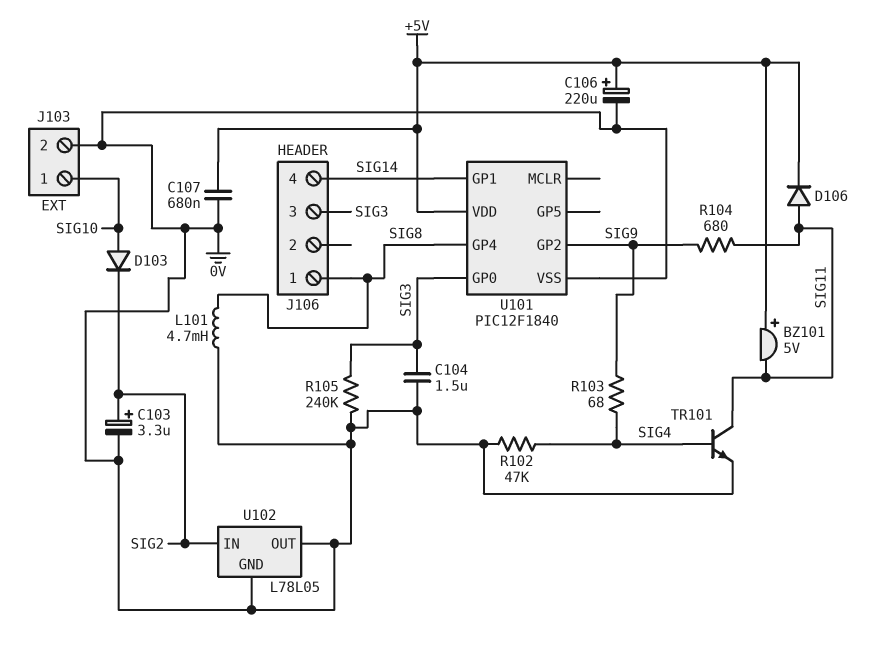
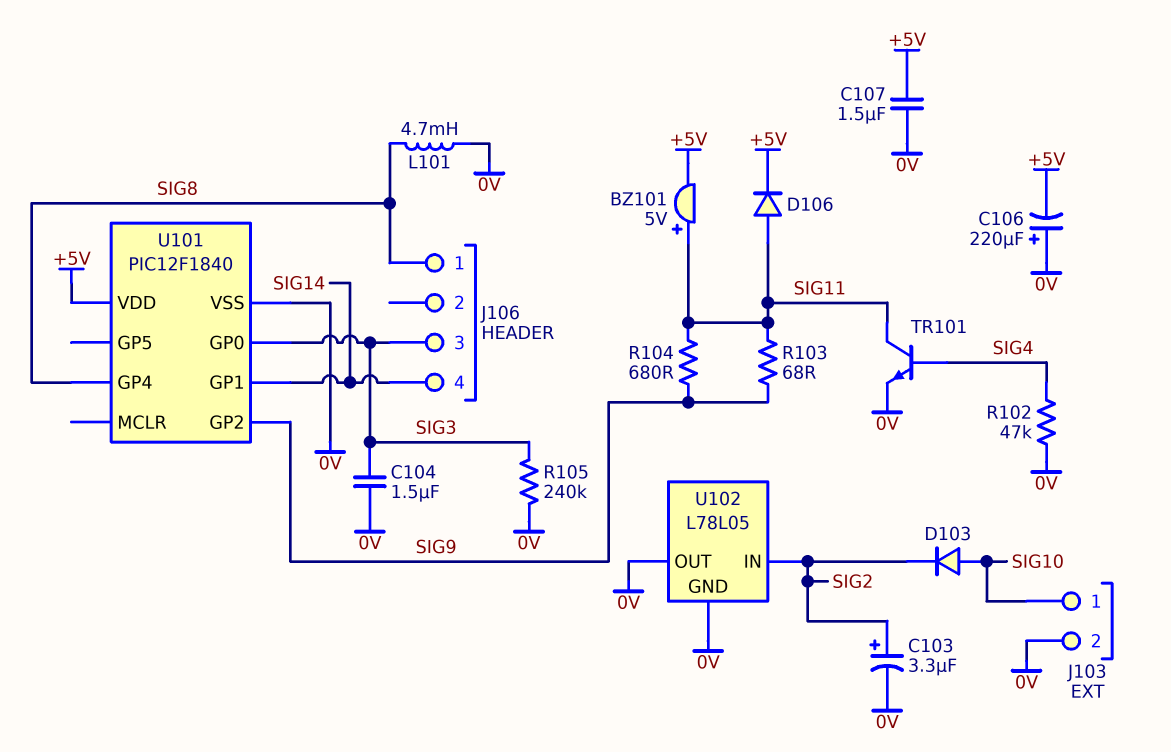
BZ101: buzzer 5V (plus +5V, minus SIG11) -> buzzer 5V (plus SIG11, minus +5V)
C106: 220uF (plus +5V, minus 0V) -> 220uF (plus 0V, minus +5V)
C107: 680nF (+5V, 0V) -> 1.5uF (+5V, 0V)
R103: 68 (SIG4, SIG9) -> 68 (SIG9, SIG11)

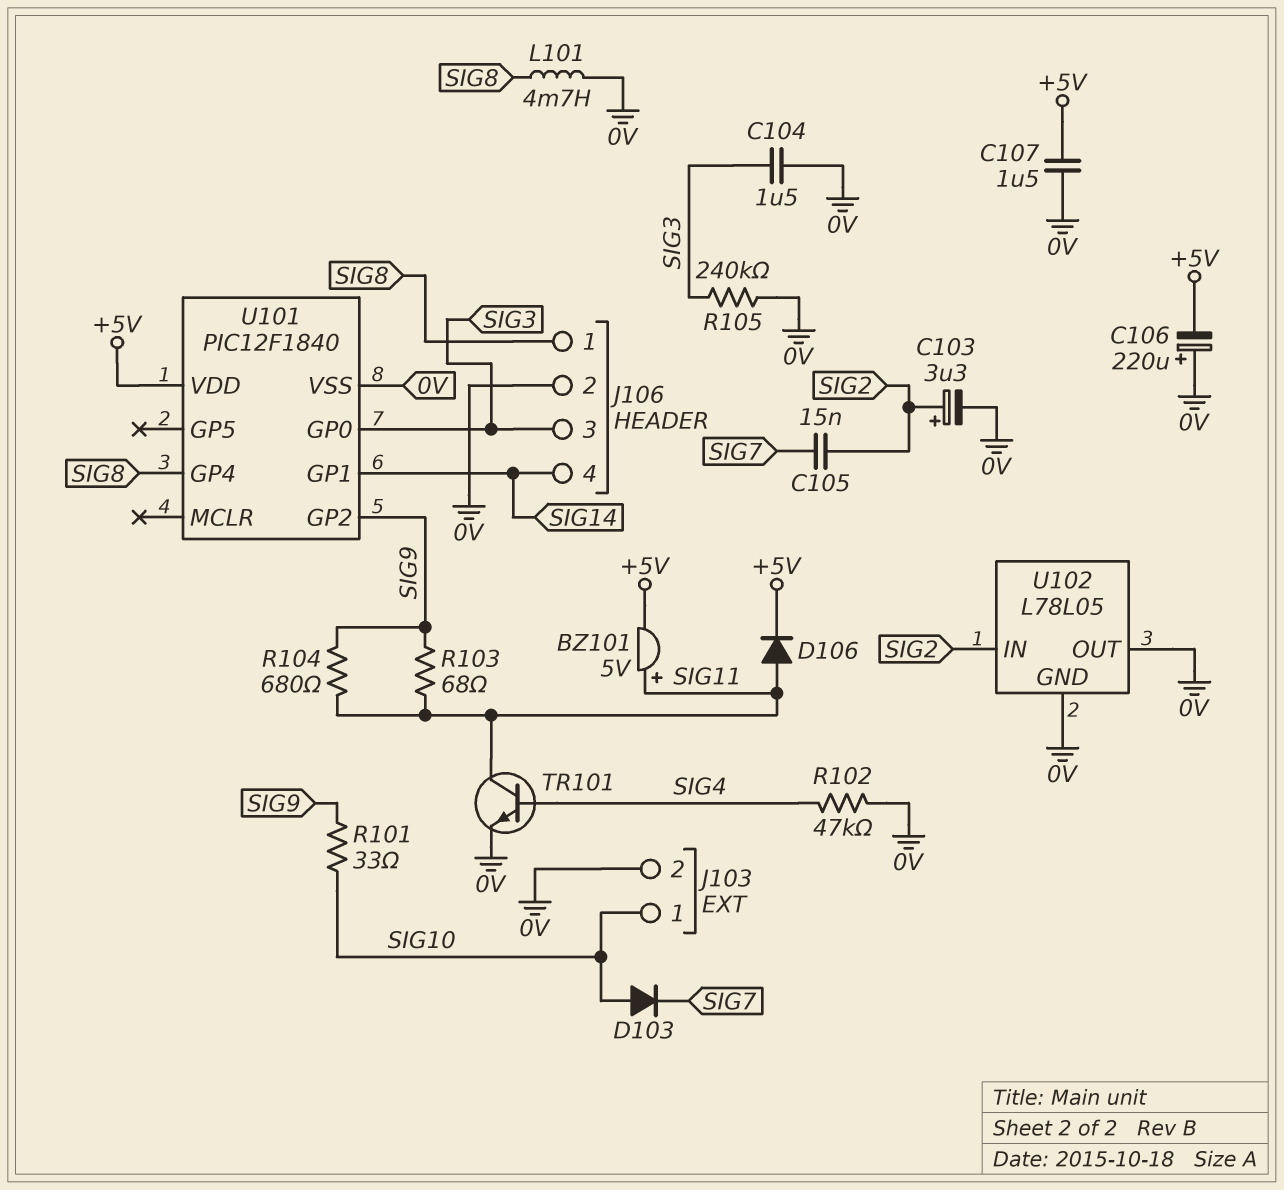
C105: none -> 15nF (SIG2, SIG7)
D103: diode (A SIG10, K SIG2) -> diode (A SIG10, K SIG7)
J106 pin 2: none -> 0V
R101: none -> 33 (SIG9, SIG10)

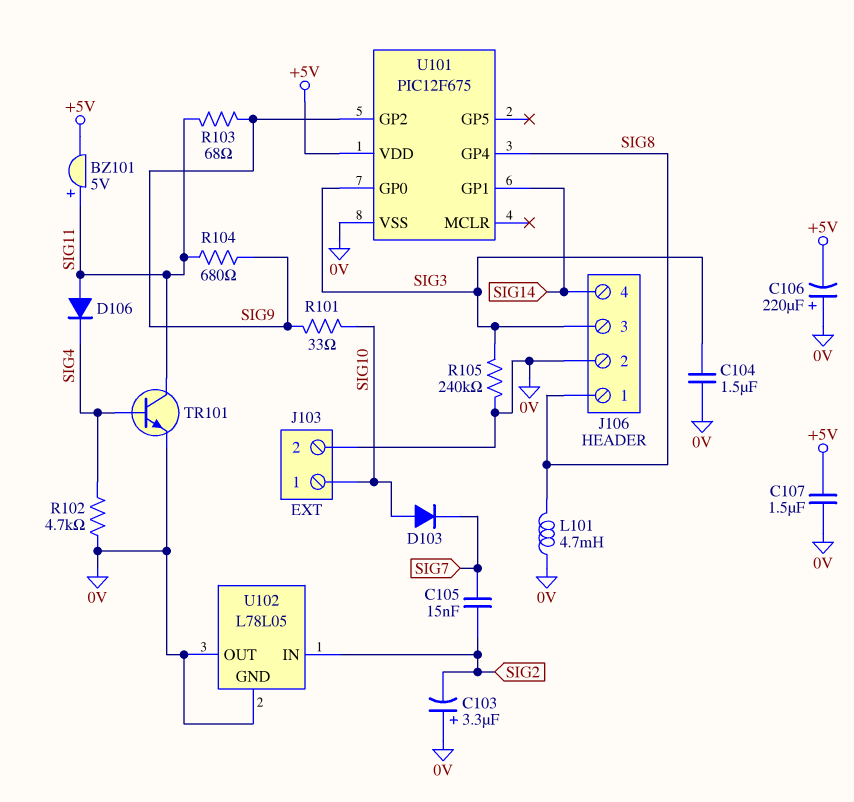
C103: 3.3uF (plus SIG2, minus 0V) -> 3.3uF (plus 0V, minus SIG2)
D106: diode (A SIG11, K +5V) -> diode (A SIG11, K SIG4)
R102: 47k (0V, SIG4) -> 4.7k (0V, SIG4)
U101: PIC12F1840 -> PIC12F675

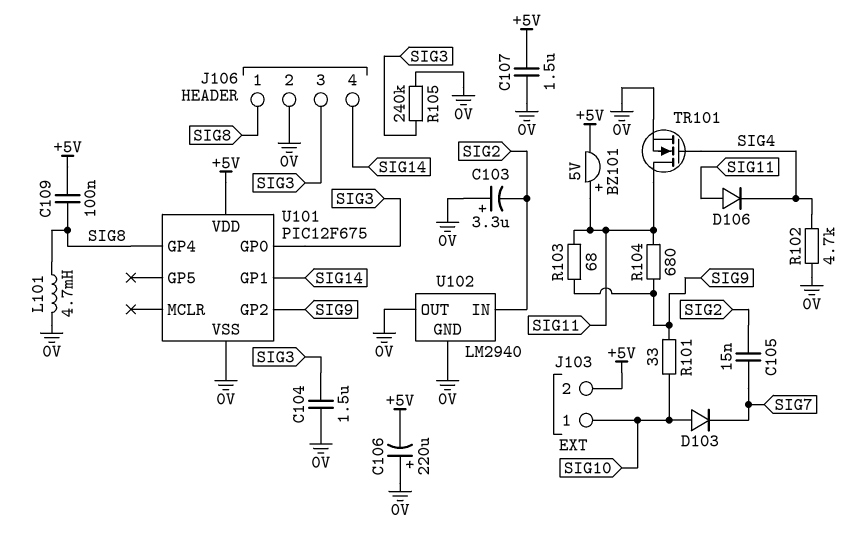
C109: none -> 100nF (+5V, SIG8)
J103 pin 2: 0V -> +5V
TR101: NPN (B SIG4, C SIG11, E 0V) -> NMOS (G SIG4, D SIG11, S 0V)
U102: L78L05 -> LM2940

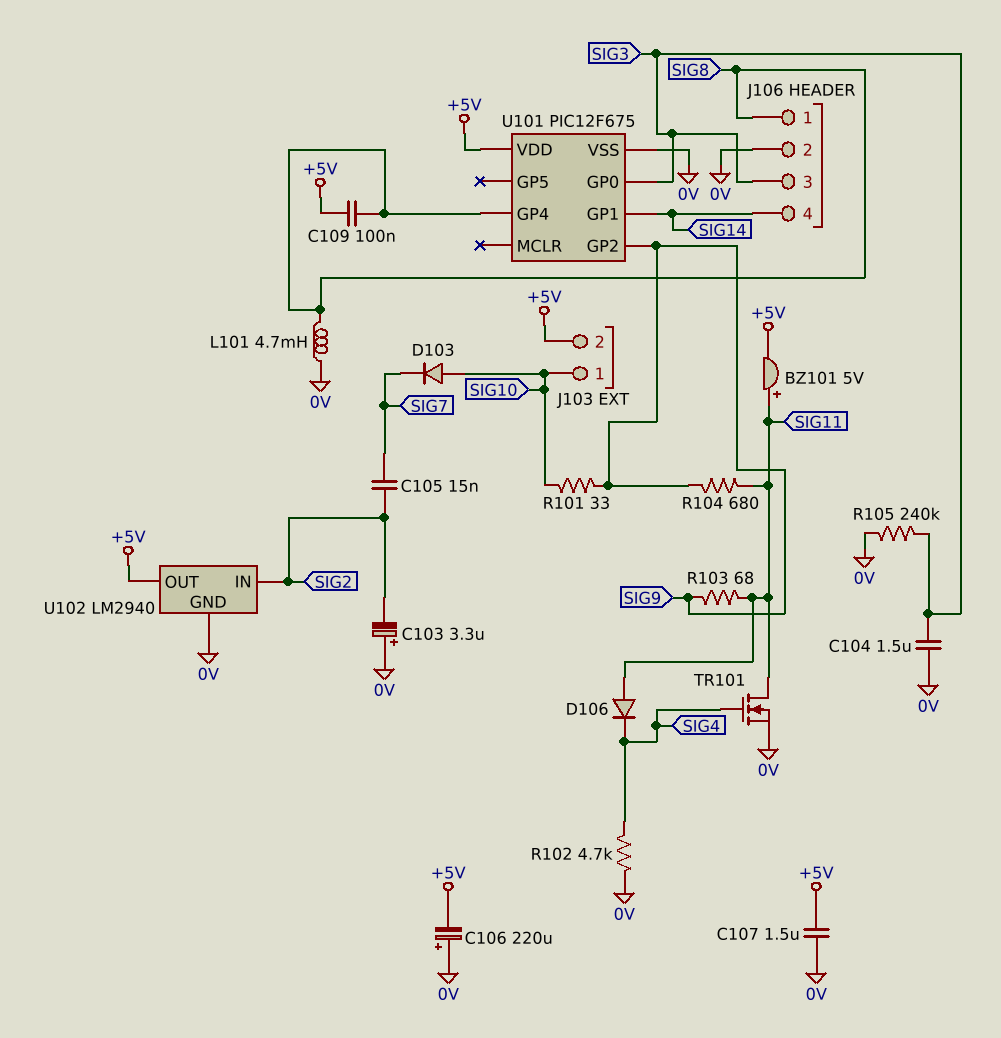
U102 pin OUT: 0V -> +5V

